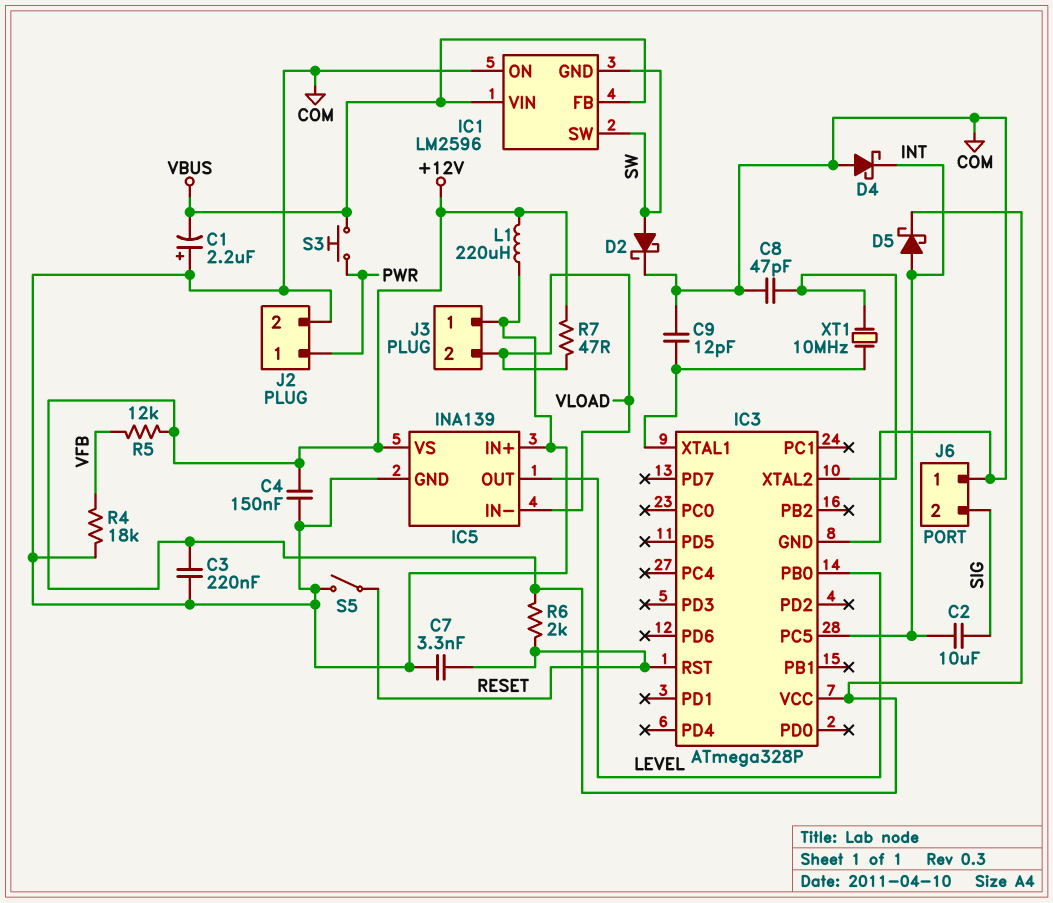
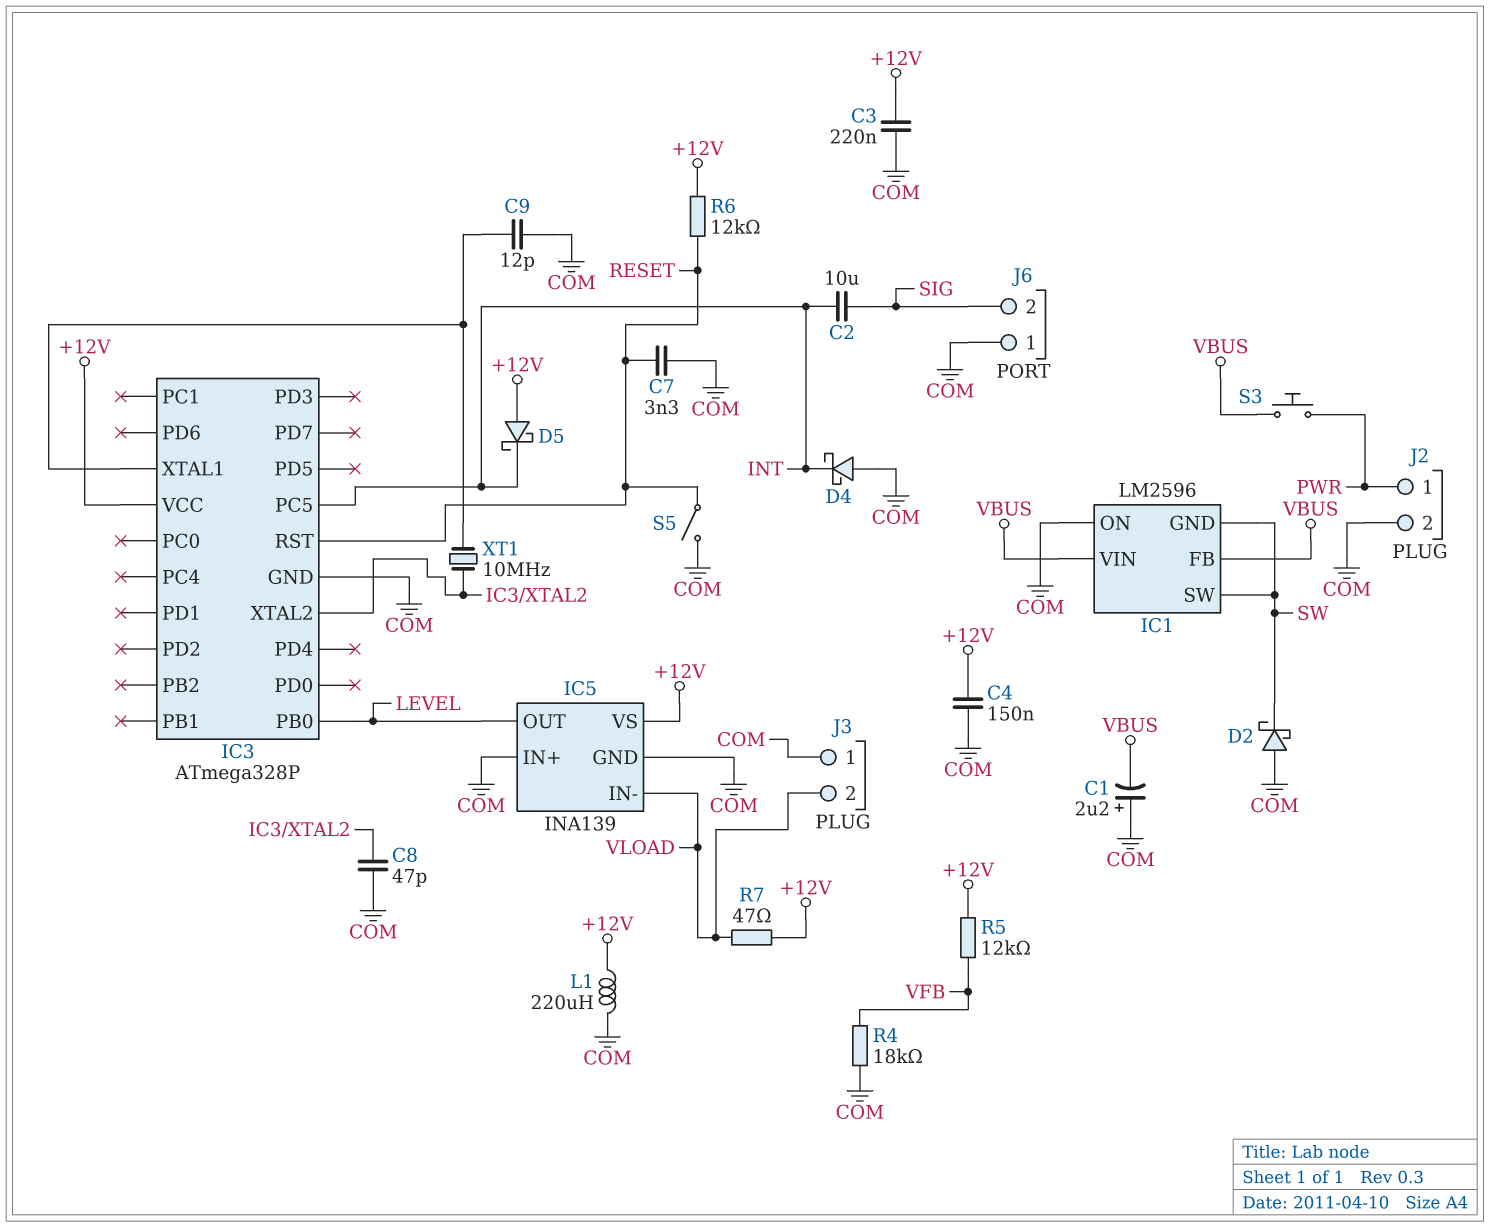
D2: schottky (A SW, K COM) -> schottky (A COM, K SW)
D5: schottky (A INT, K +12V) -> schottky (A +12V, K INT)
R6: 2k (+12V, RESET) -> 12k (+12V, RESET)

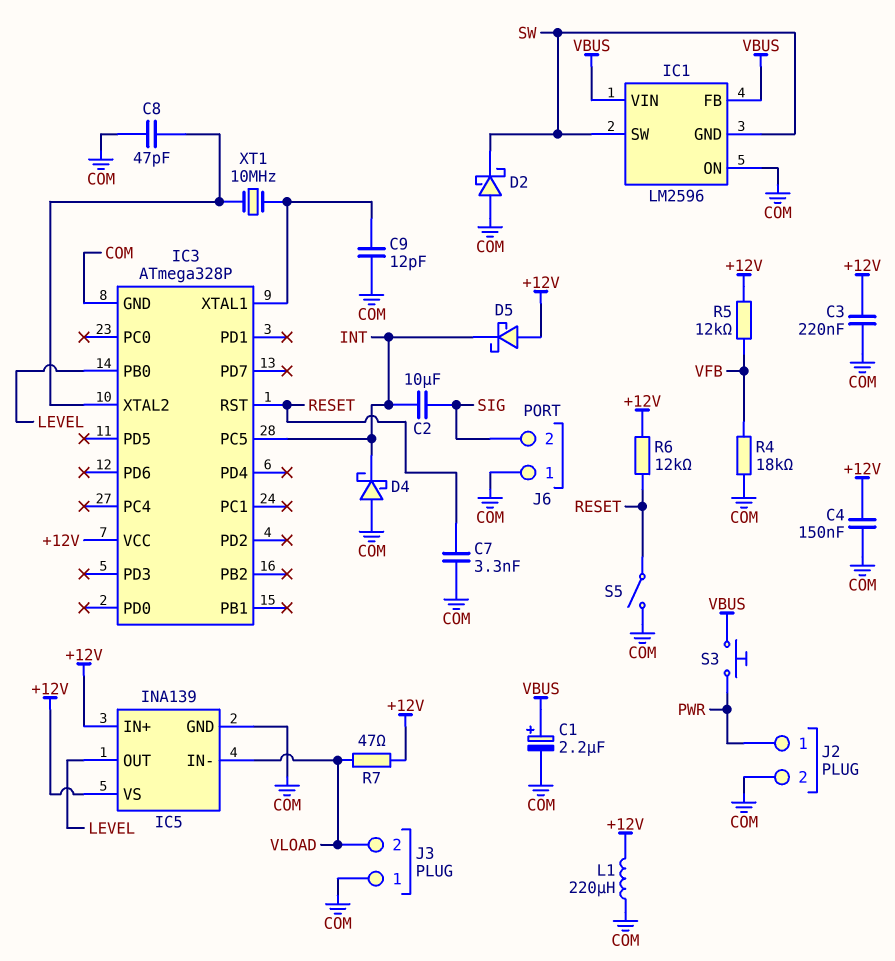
C1: 2.2uF (plus COM, minus VBUS) -> 2.2uF (plus VBUS, minus COM)
IC5 pin IN+: COM -> +12V

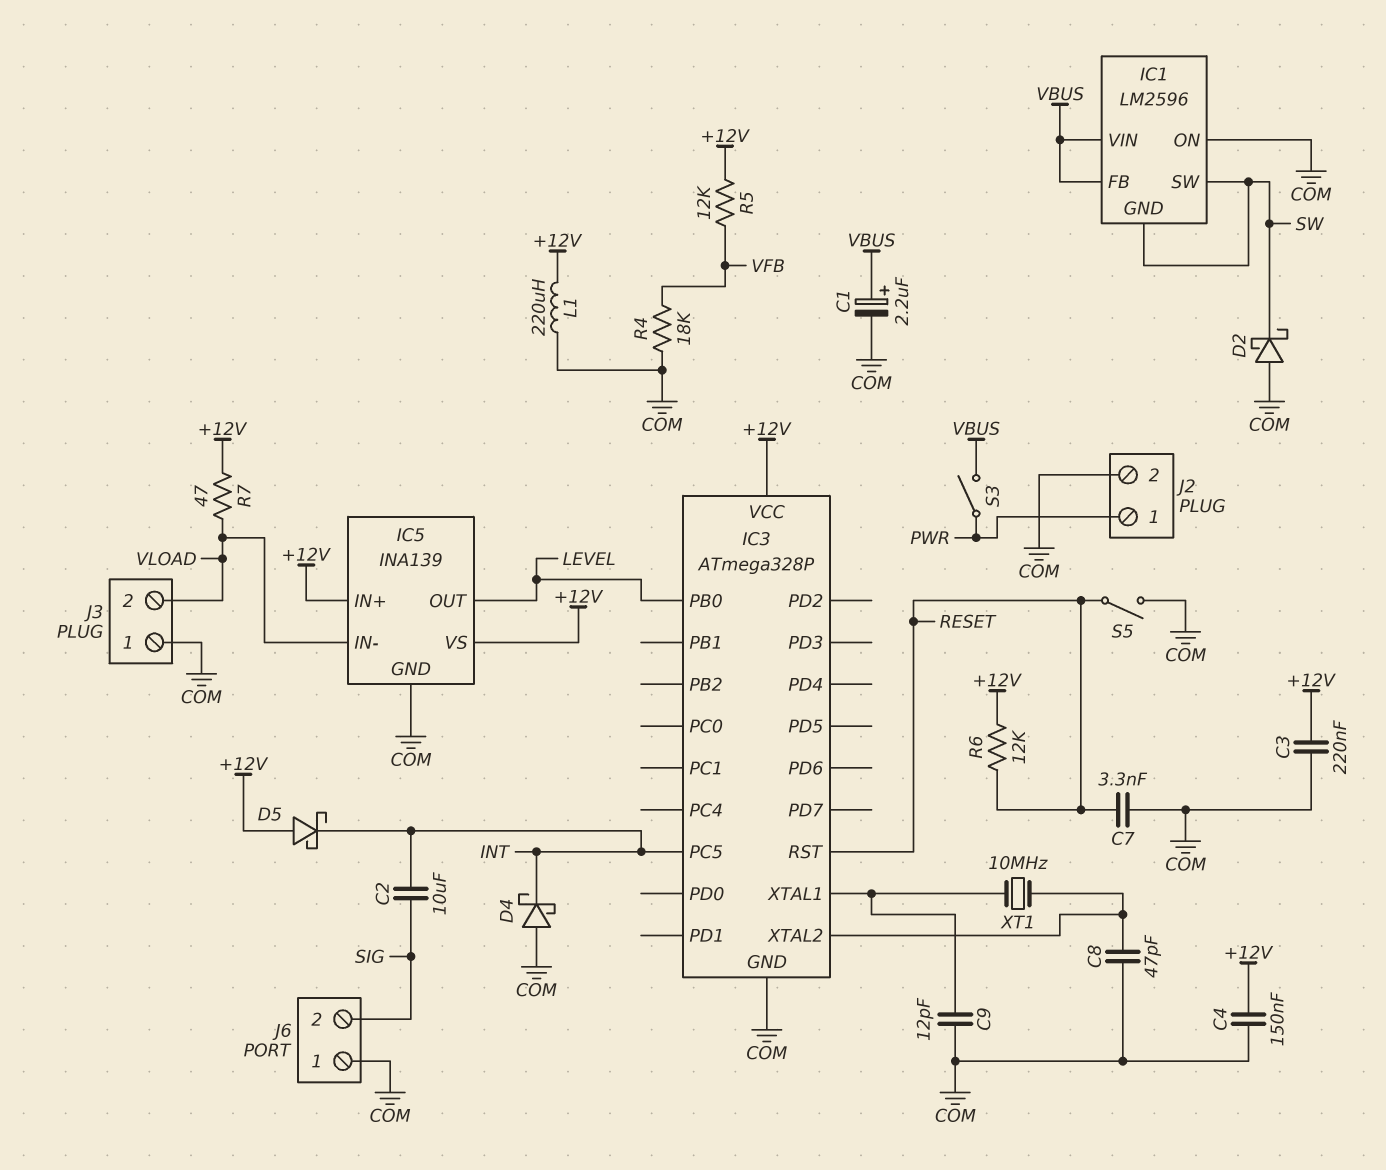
S3: button (PWR, VBUS) -> switch (PWR, VBUS)

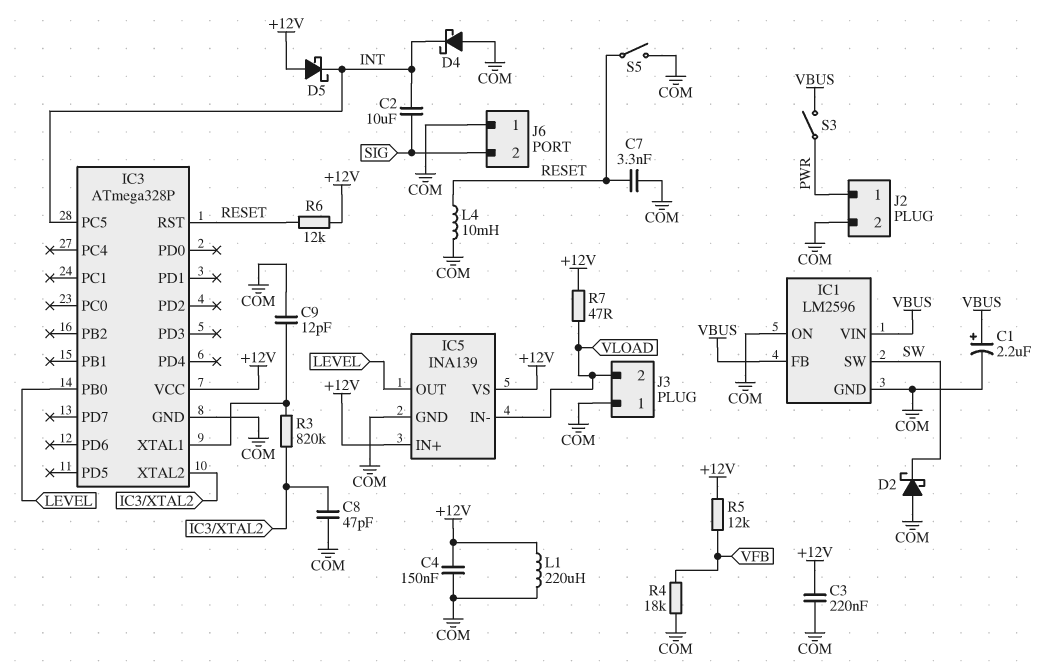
IC1 pin GND: SW -> COM
L4: none -> 10mH (COM, RESET)
R3: none -> 820k (IC3/XTAL1, IC3/XTAL2)
XT1: 10MHz (IC3/XTAL1, IC3/XTAL2) -> none

